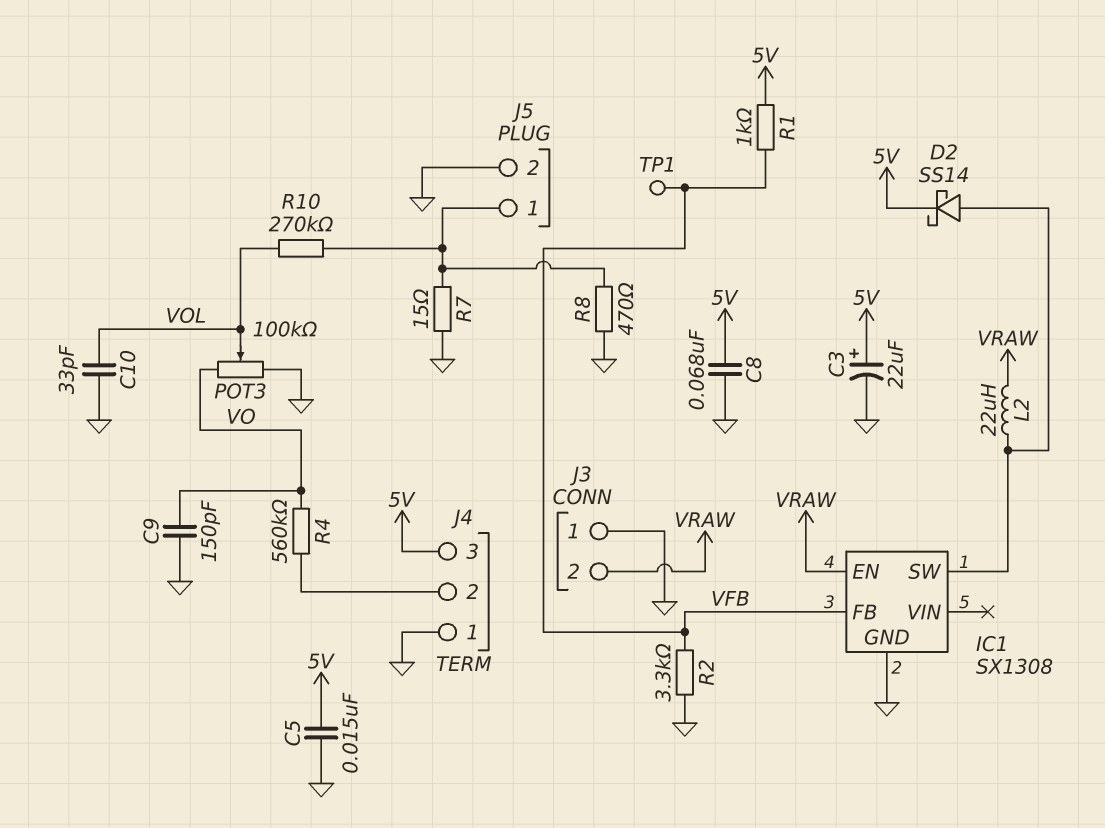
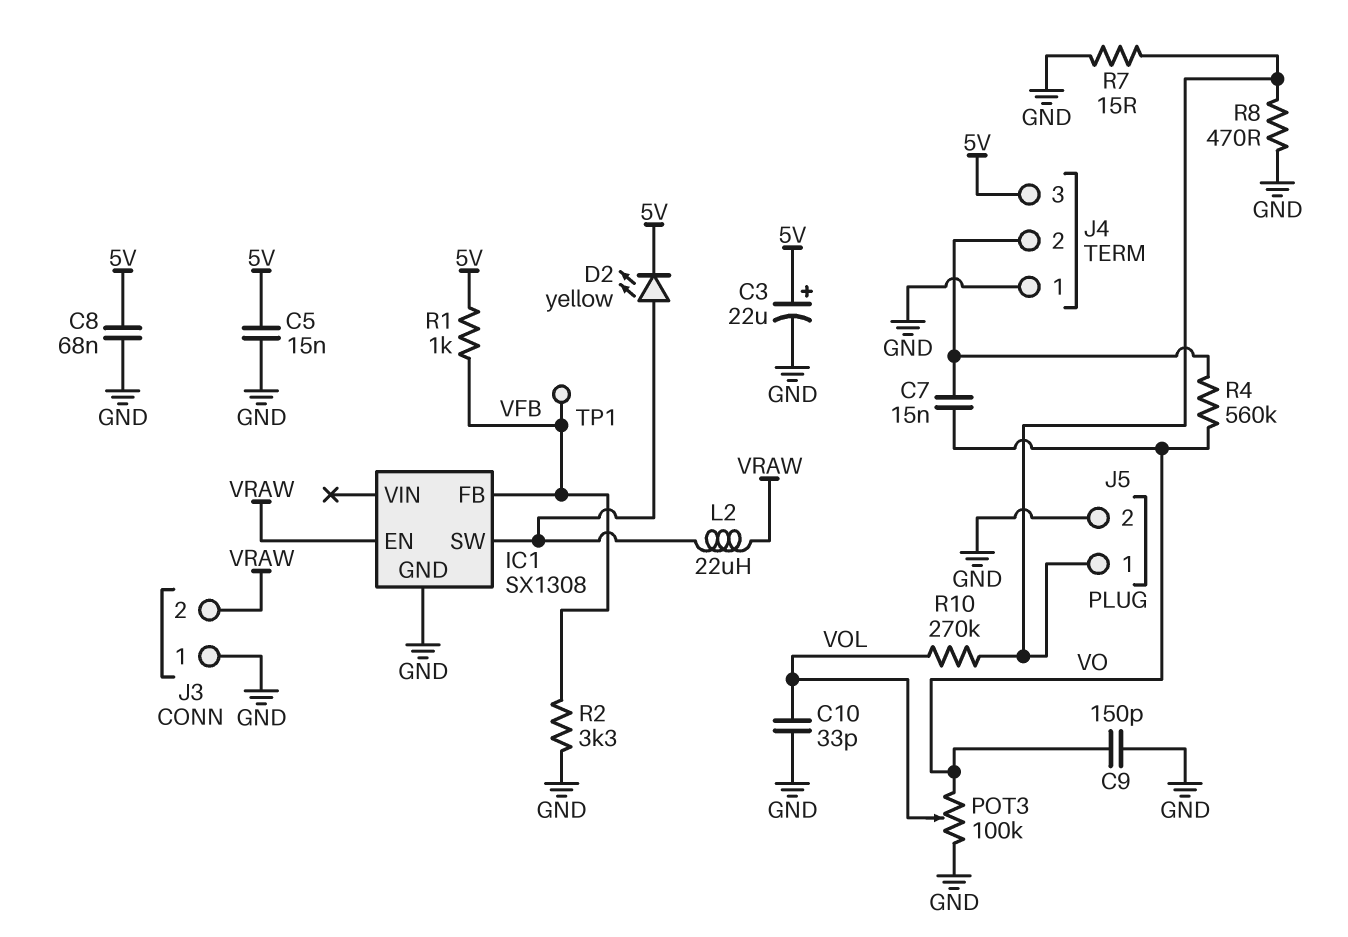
C7: none -> 15nF (J4/2, VO)
D2: schottky SS14 (A IC1/SW, K 5V) -> LED yellow (A IC1/SW, K 5V)

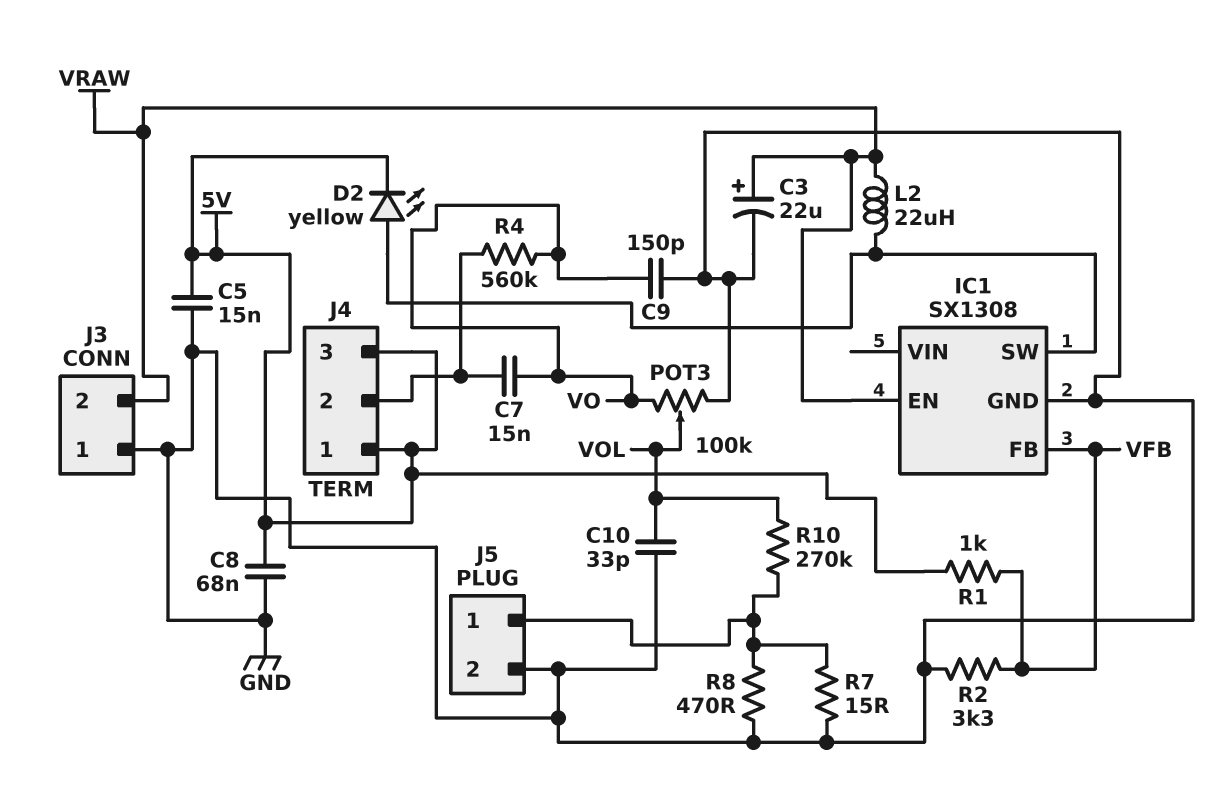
C3: 22uF (plus 5V, minus GND) -> 22uF (plus VRAW, minus GND)
J4 pin 1: GND -> 5V
TP1: test point (VFB) -> none

